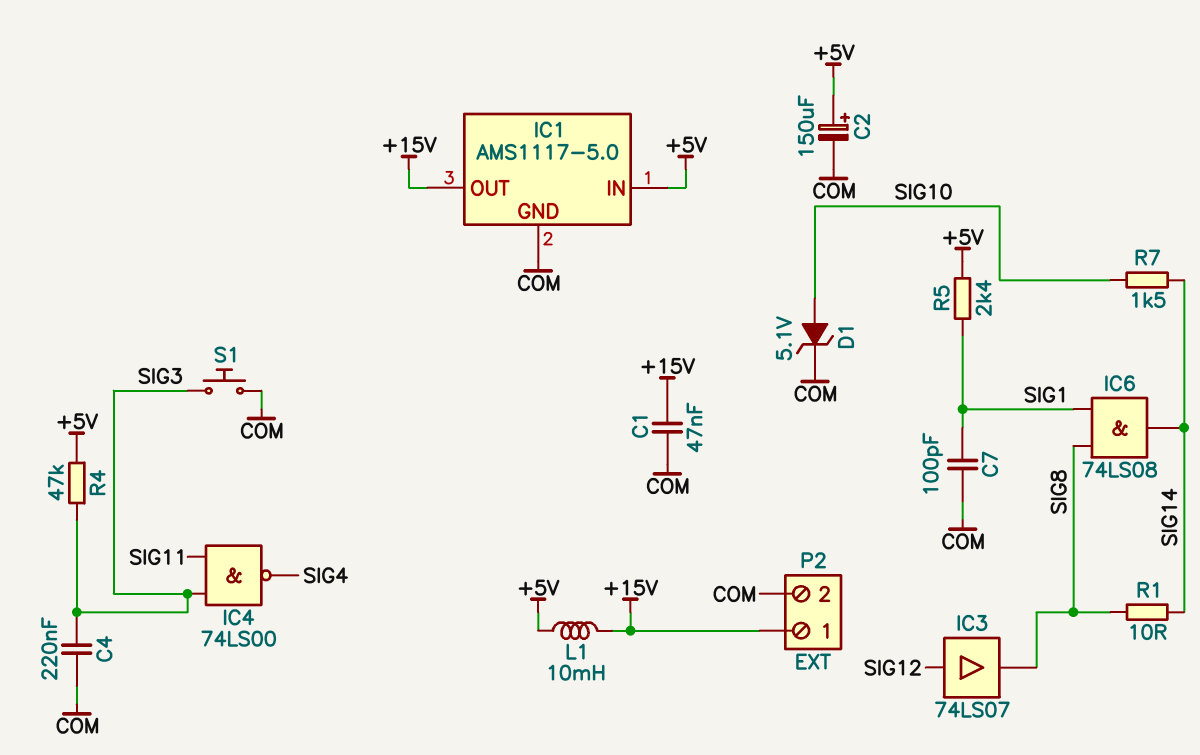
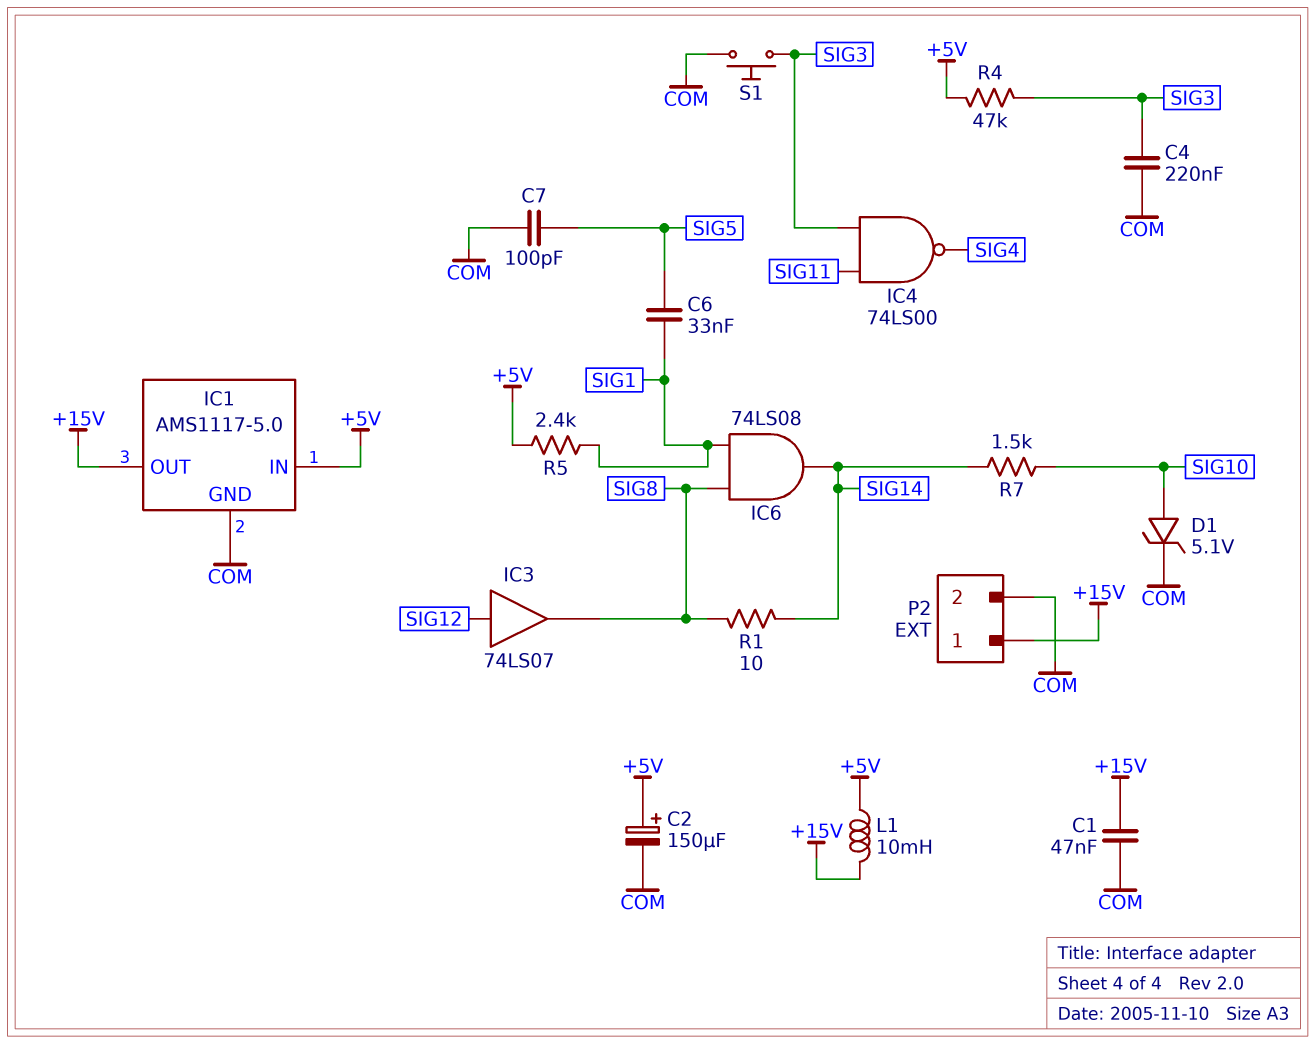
C6: none -> 33nF (SIG1, SIG5)
C7: 100pF (COM, SIG1) -> 100pF (COM, SIG5)

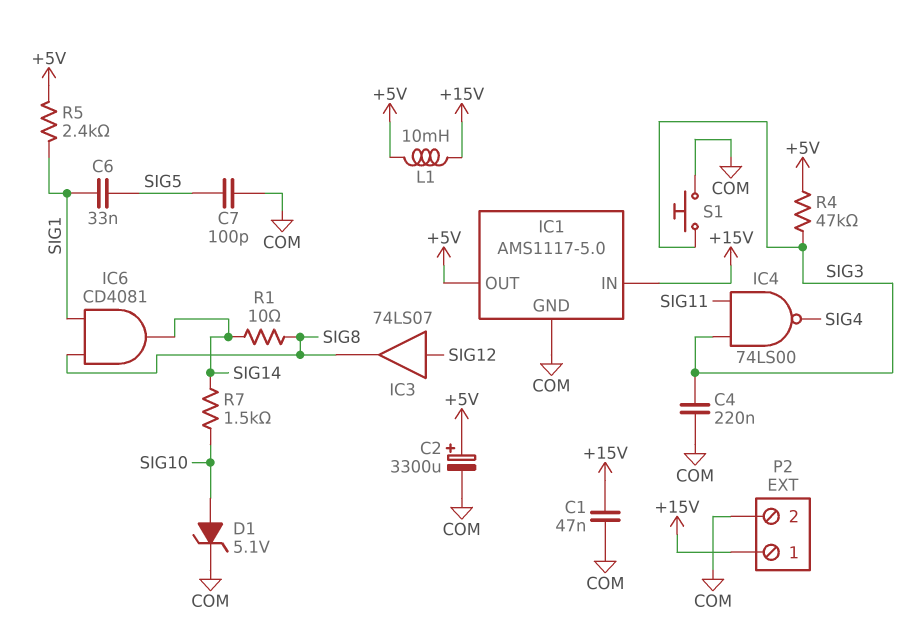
C2: 150uF (plus +5V, minus COM) -> 3300uF (plus +5V, minus COM)
IC1 pin IN: +5V -> +15V
IC1 pin OUT: +15V -> +5V
IC6: AND 74LS08 (in SIG1, in SIG8, out SIG14) -> AND CD4081 (in SIG1, in SIG8, out SIG14)

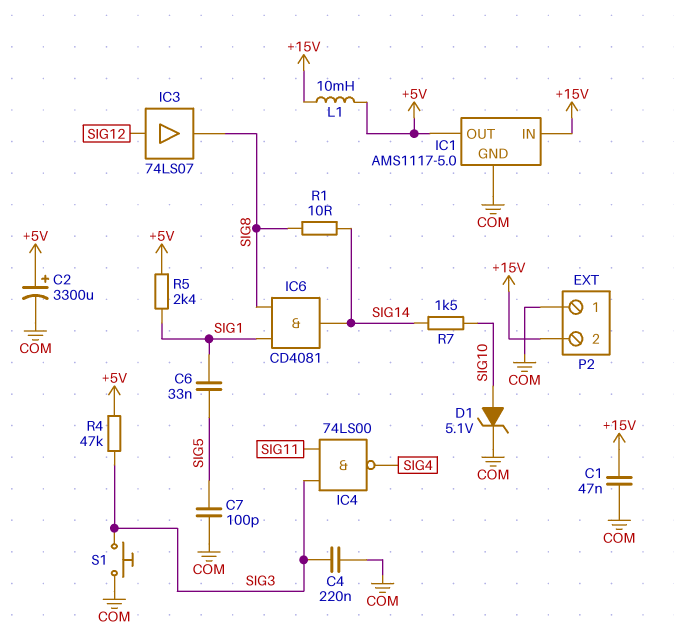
P2 pin 1: +15V -> COM
P2 pin 2: COM -> +15V

